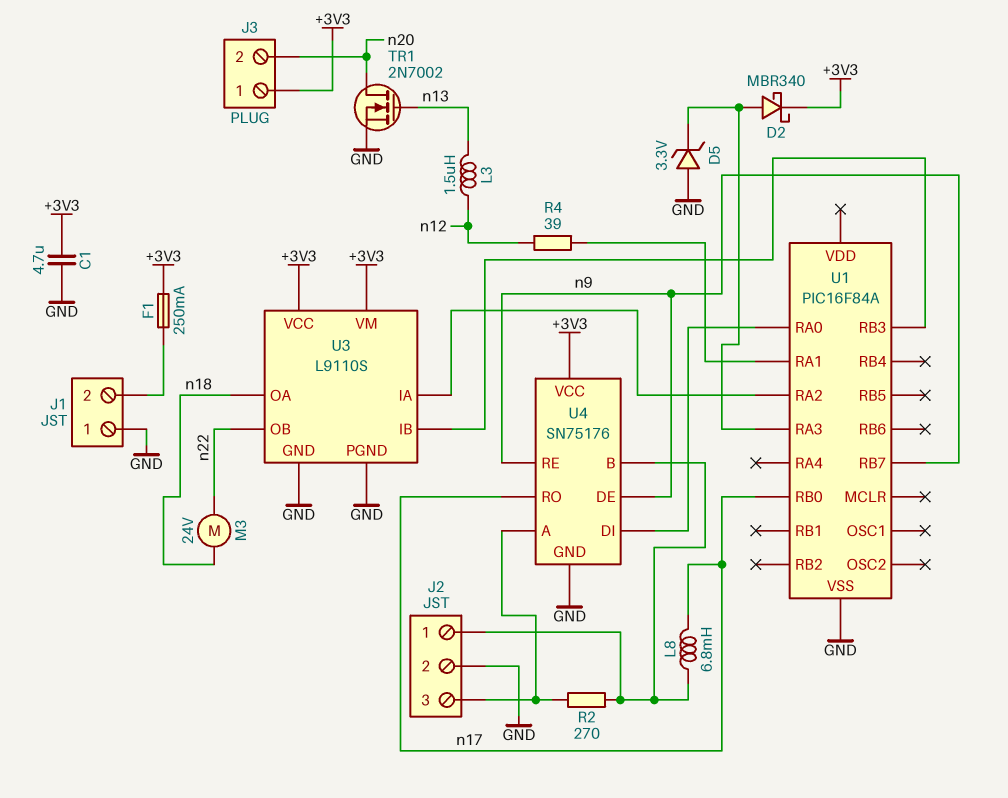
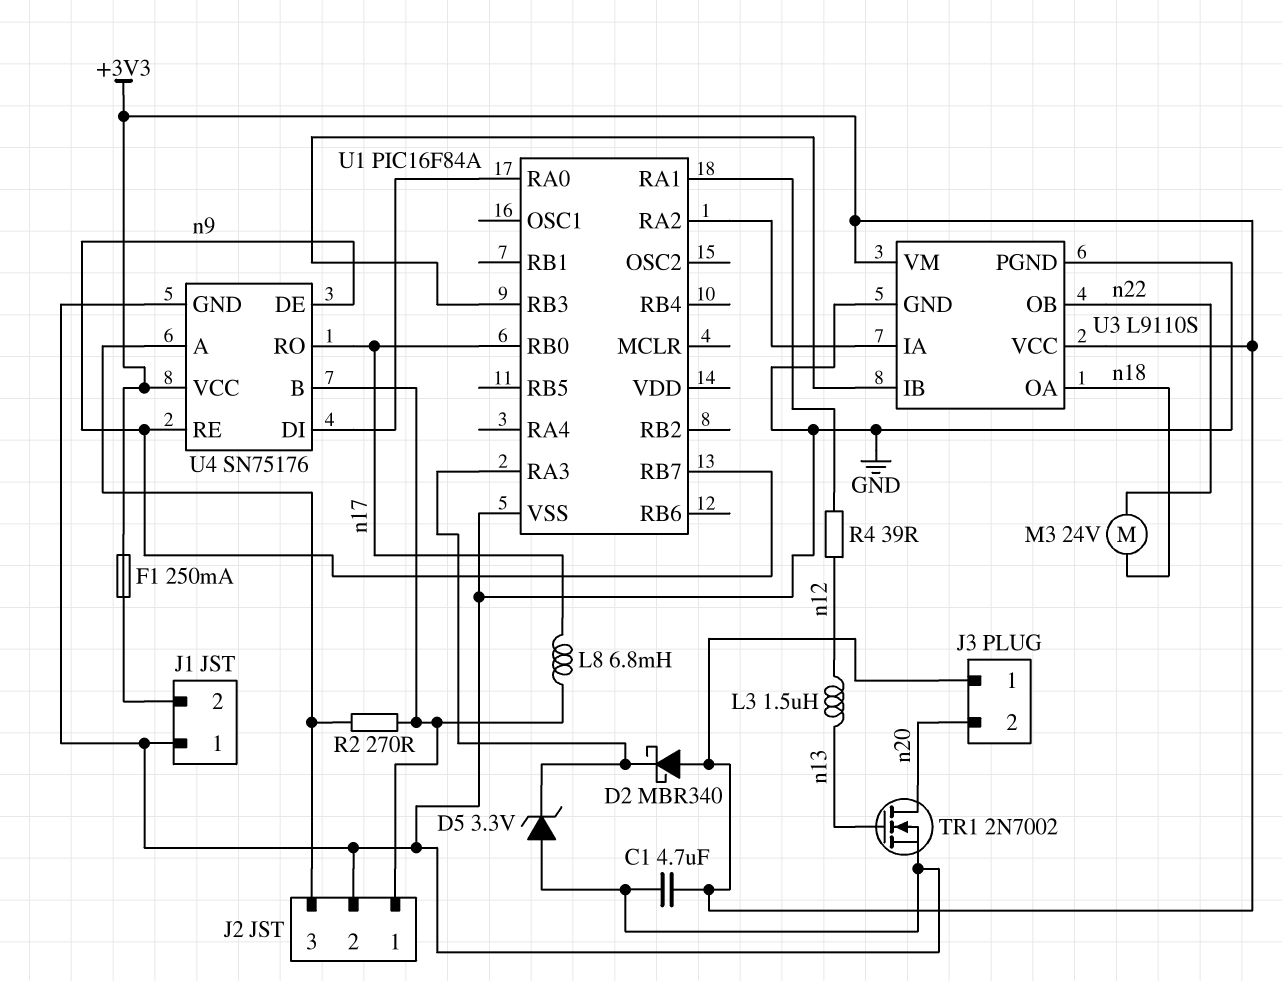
D2: schottky MBR340 (A U1/RA3, K +3V3) -> schottky MBR340 (A +3V3, K U1/RA3)

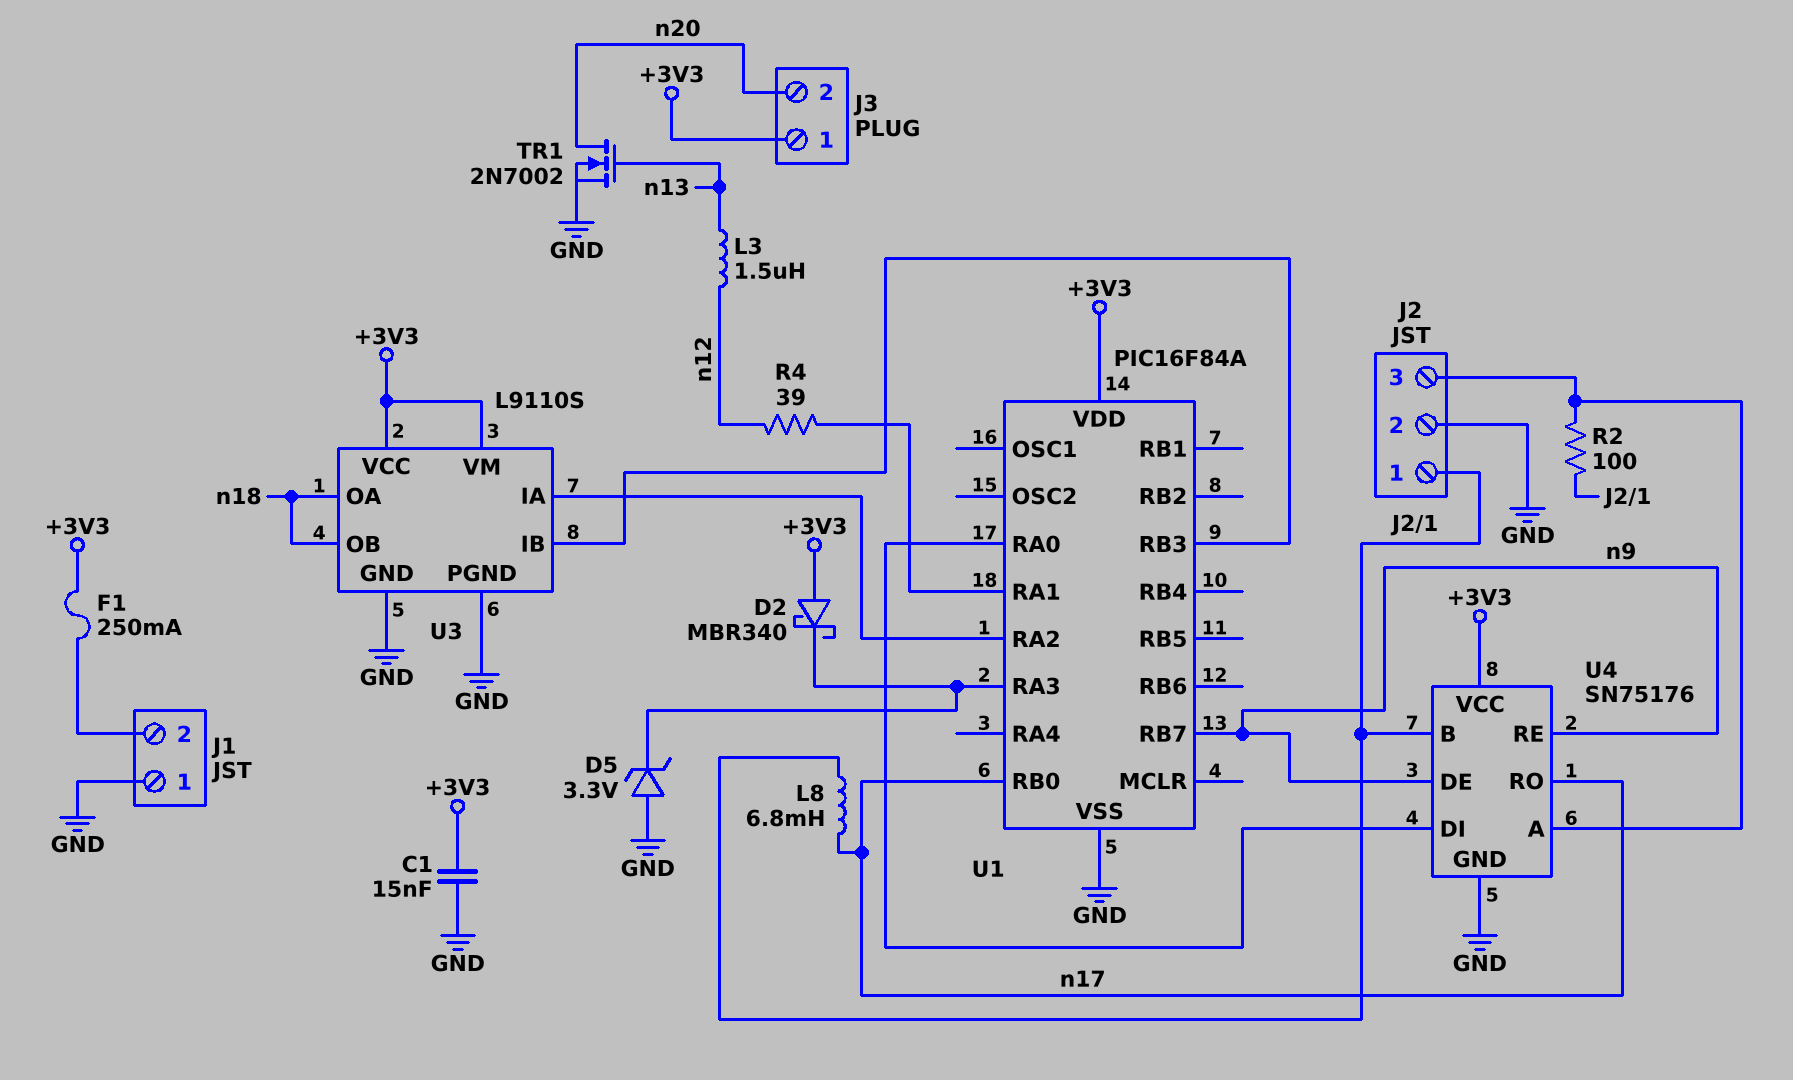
C1: 4.7uF (+3V3, GND) -> 15nF (+3V3, GND)
M3: motor 24V (n18, n22) -> none
R2: 270 (J2/1, J2/3) -> 100 (J2/1, J2/3)
U1 pin VDD: none -> +3V3
U3 pin OB: n22 -> n18

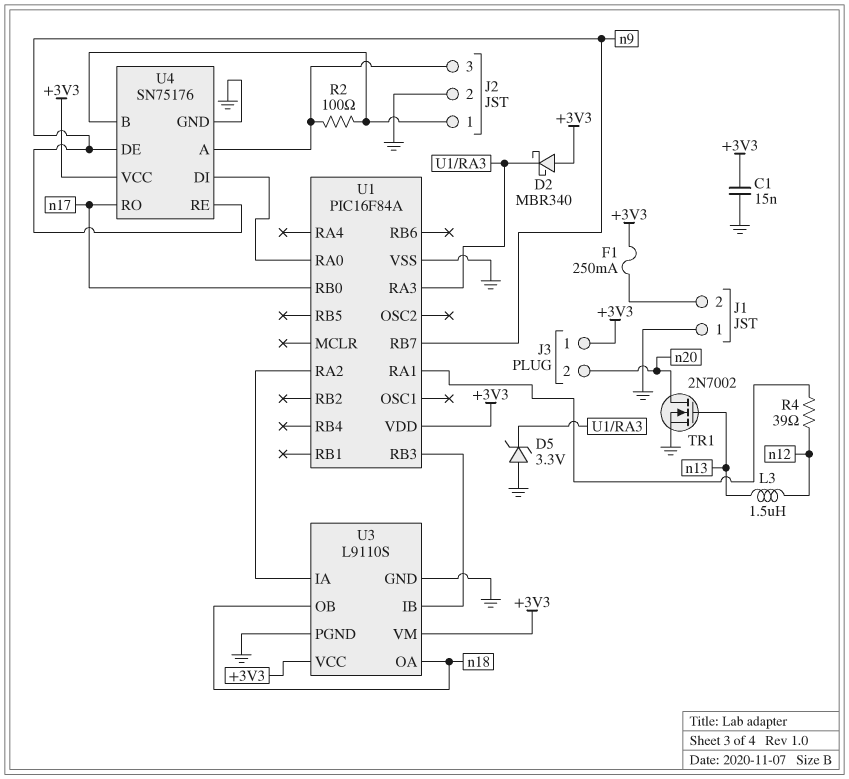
L8: 6.8mH (J2/1, n17) -> none

